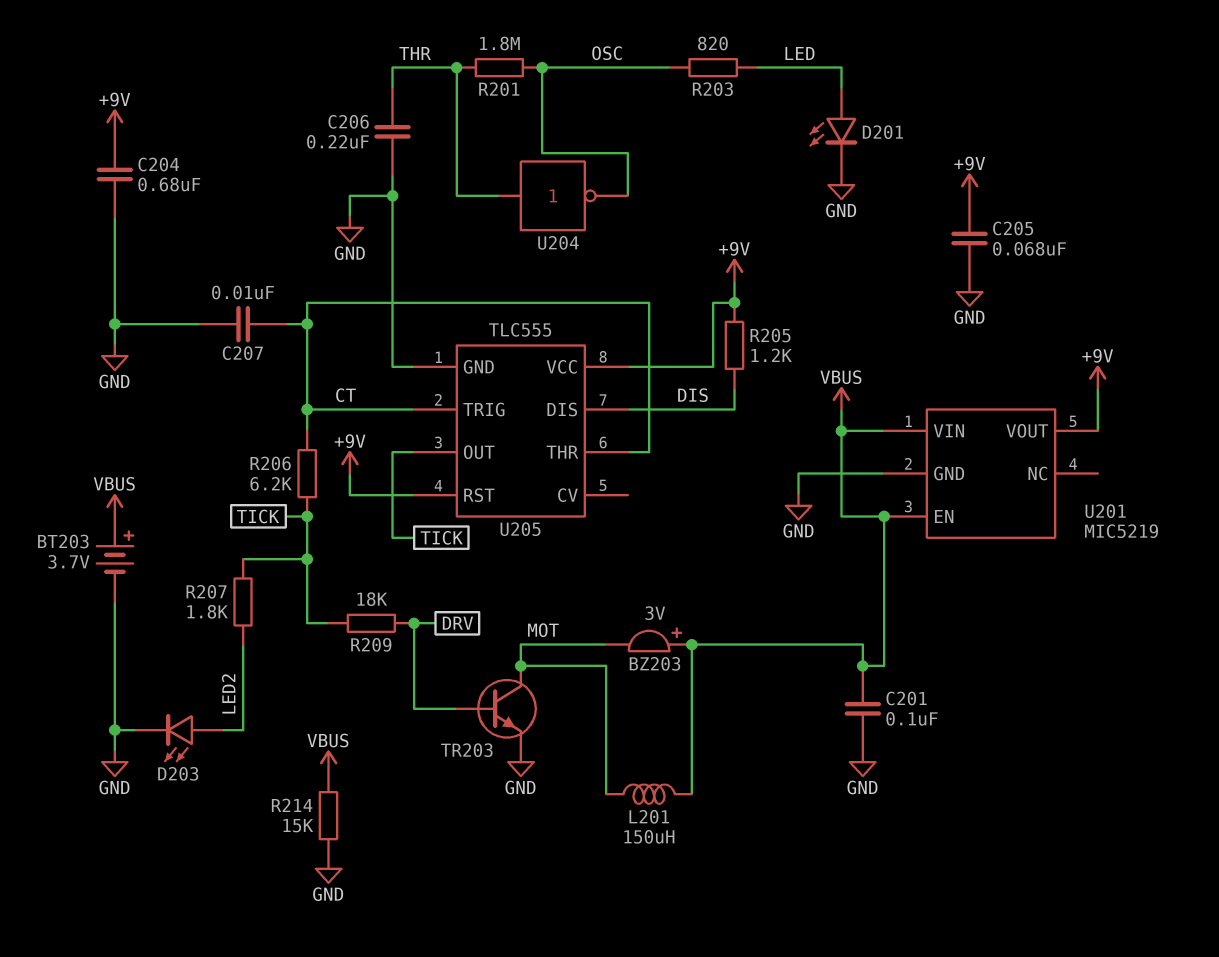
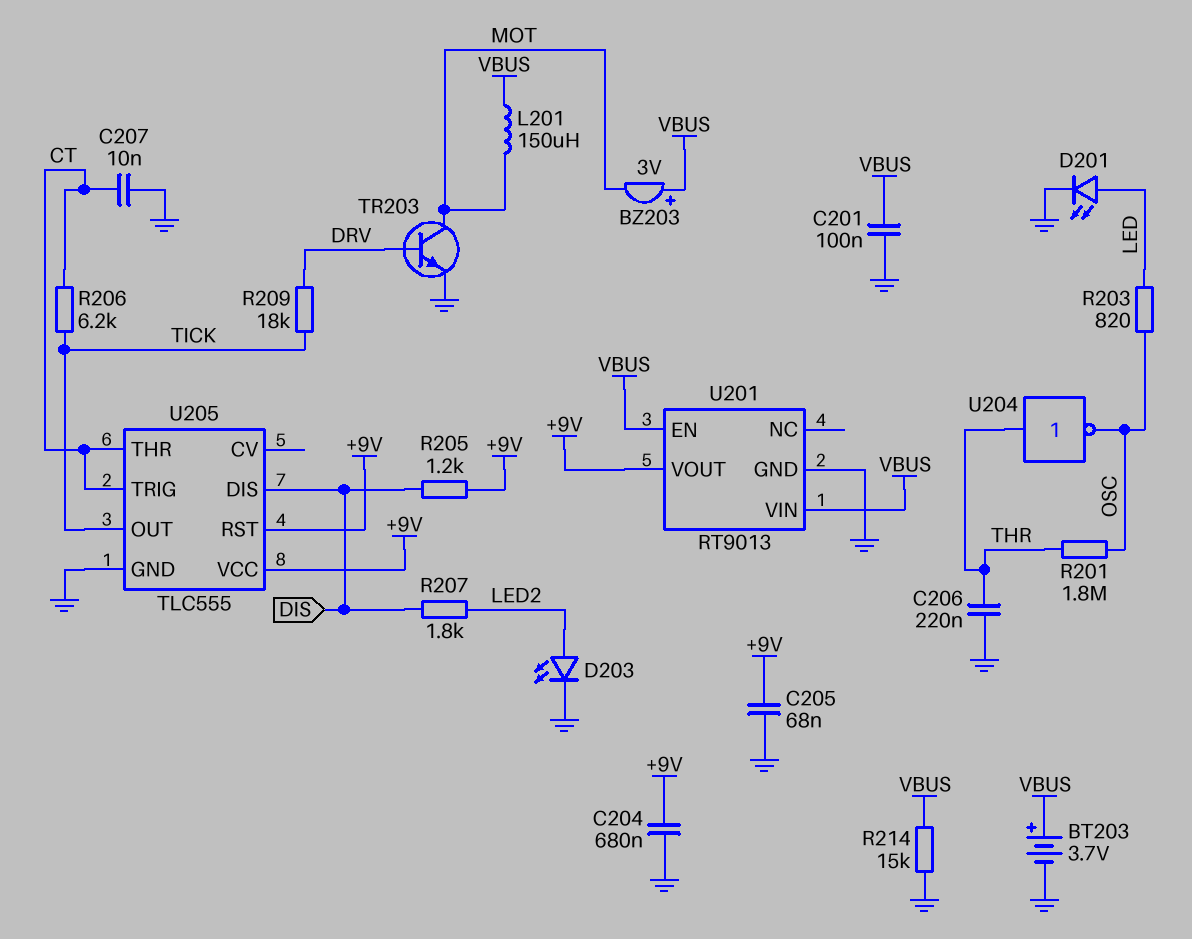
R207: 1.8k (LED2, TICK) -> 1.8k (DIS, LED2)
U201: MIC5219 -> RT9013

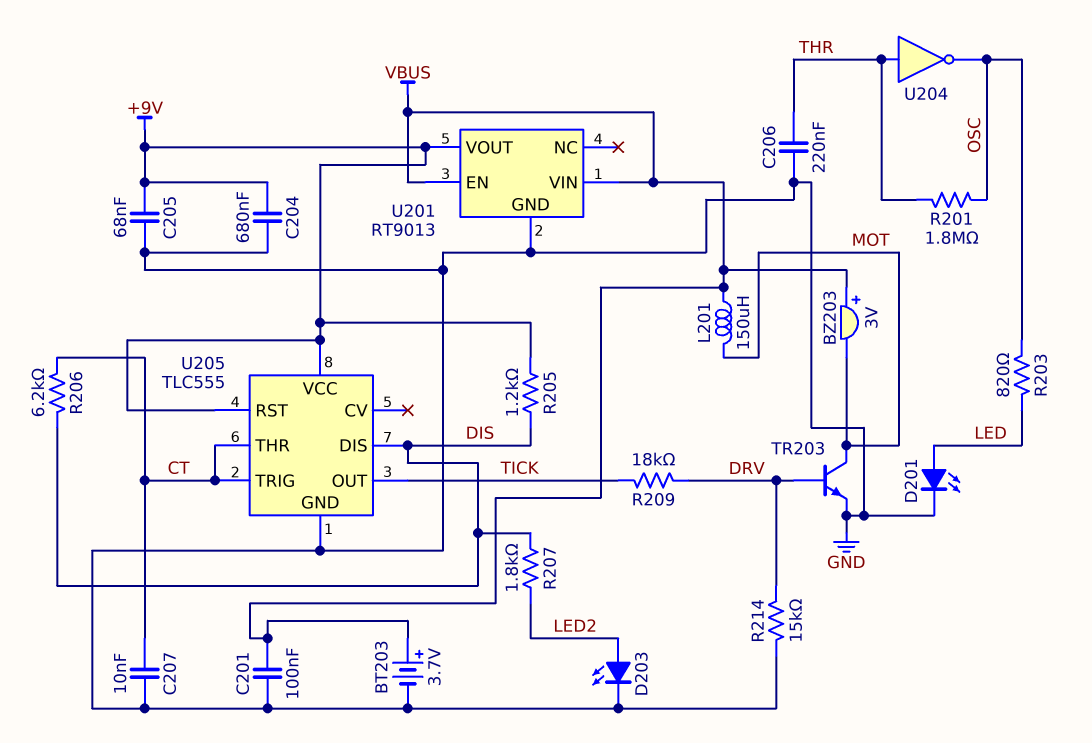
R206: 6.2k (CT, TICK) -> 6.2k (CT, DIS)
R214: 15k (GND, VBUS) -> 15k (DRV, GND)

